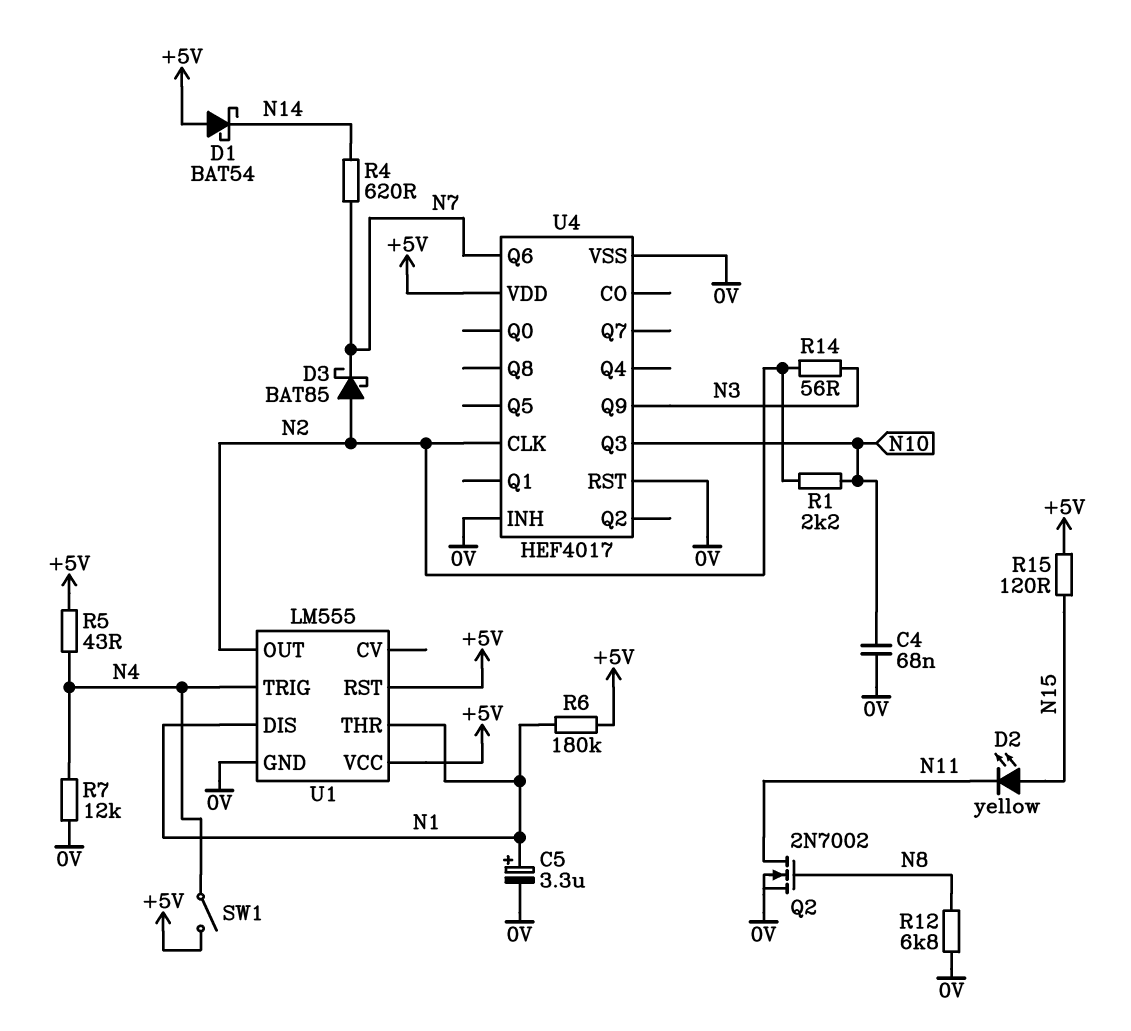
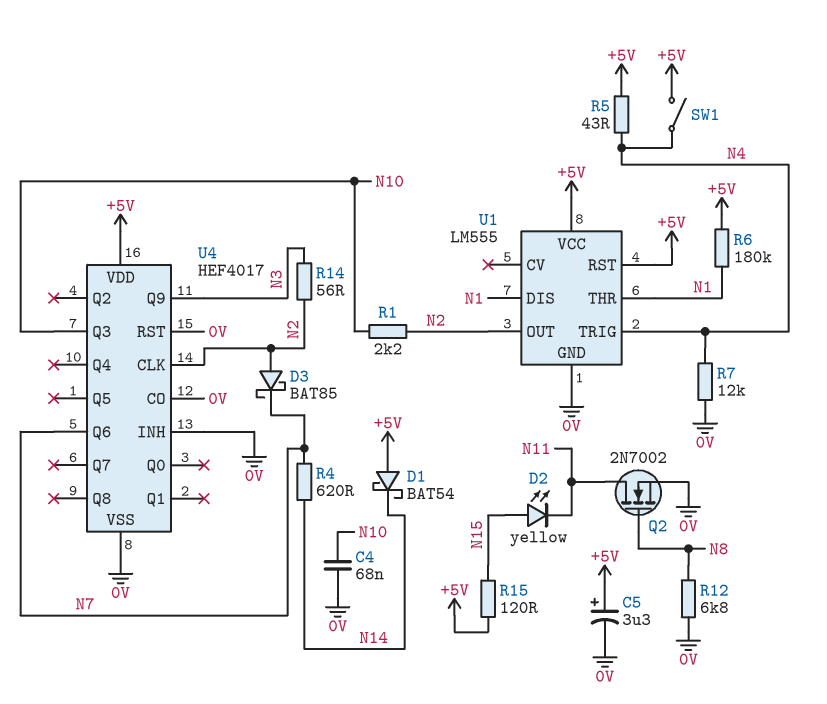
C5: 3.3uF (plus N1, minus 0V) -> 3.3uF (plus +5V, minus 0V)
U4 pin CO: none -> 0V

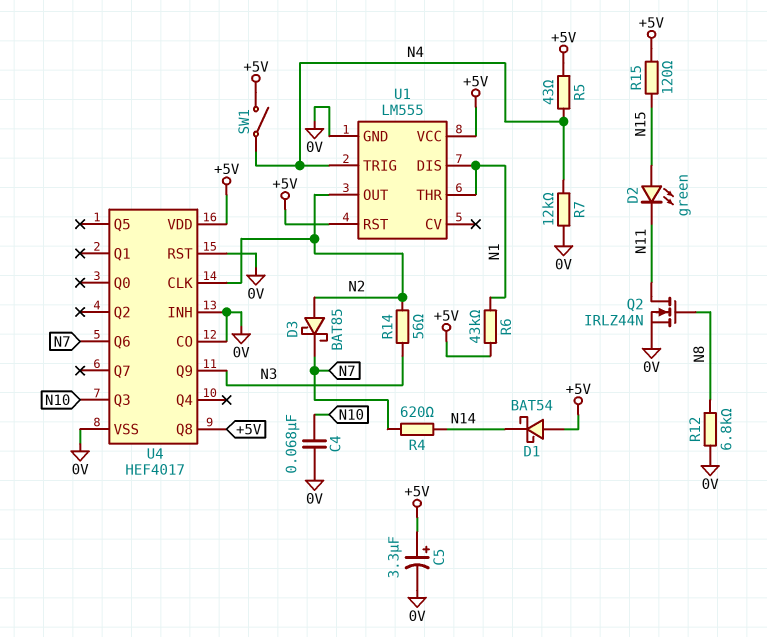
D2: LED yellow (A N15, K N11) -> LED green (A N15, K N11)
Q2: NMOS 2N7002 (G N8, D N11, S 0V) -> NMOS IRLZ44N (G N8, D N11, S 0V)
R1: 2.2k (N2, N10) -> none
R6: 180k (+5V, N1) -> 43k (+5V, N1)
U4 pin Q8: none -> +5V

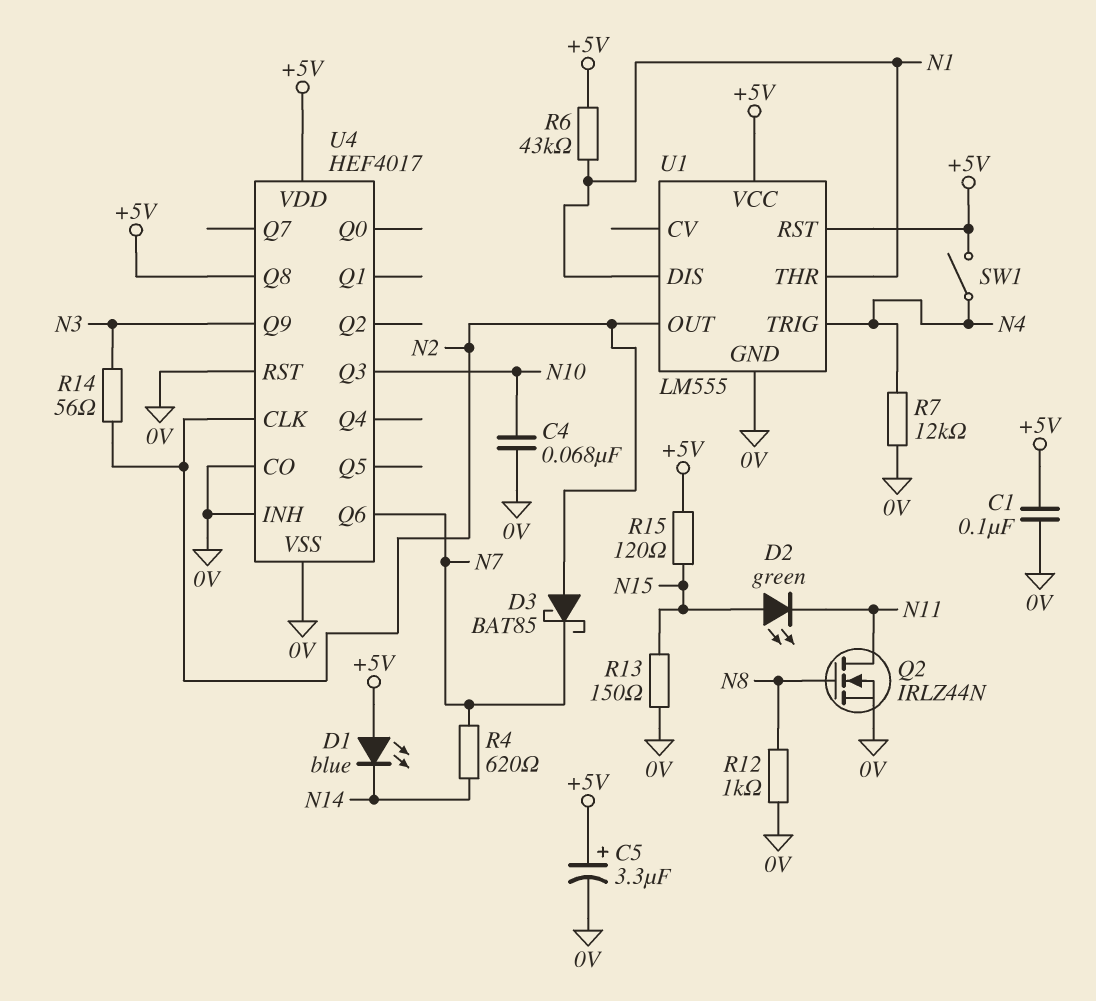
C1: none -> 100nF (+5V, 0V)
D1: schottky BAT54 (A +5V, K N14) -> LED blue (A +5V, K N14)
R5: 43 (+5V, N4) -> none
R12: 6.8k (0V, N8) -> 1k (0V, N8)
R13: none -> 150 (0V, N15)

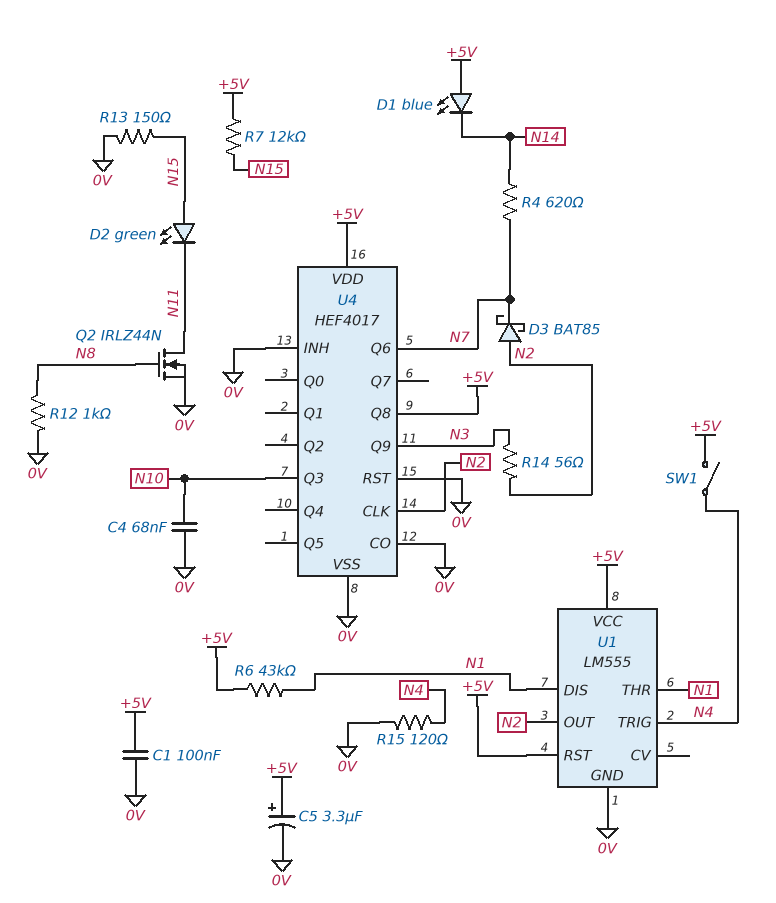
R7: 12k (0V, N4) -> 12k (+5V, N15)
R15: 120 (+5V, N15) -> 120 (0V, N4)

